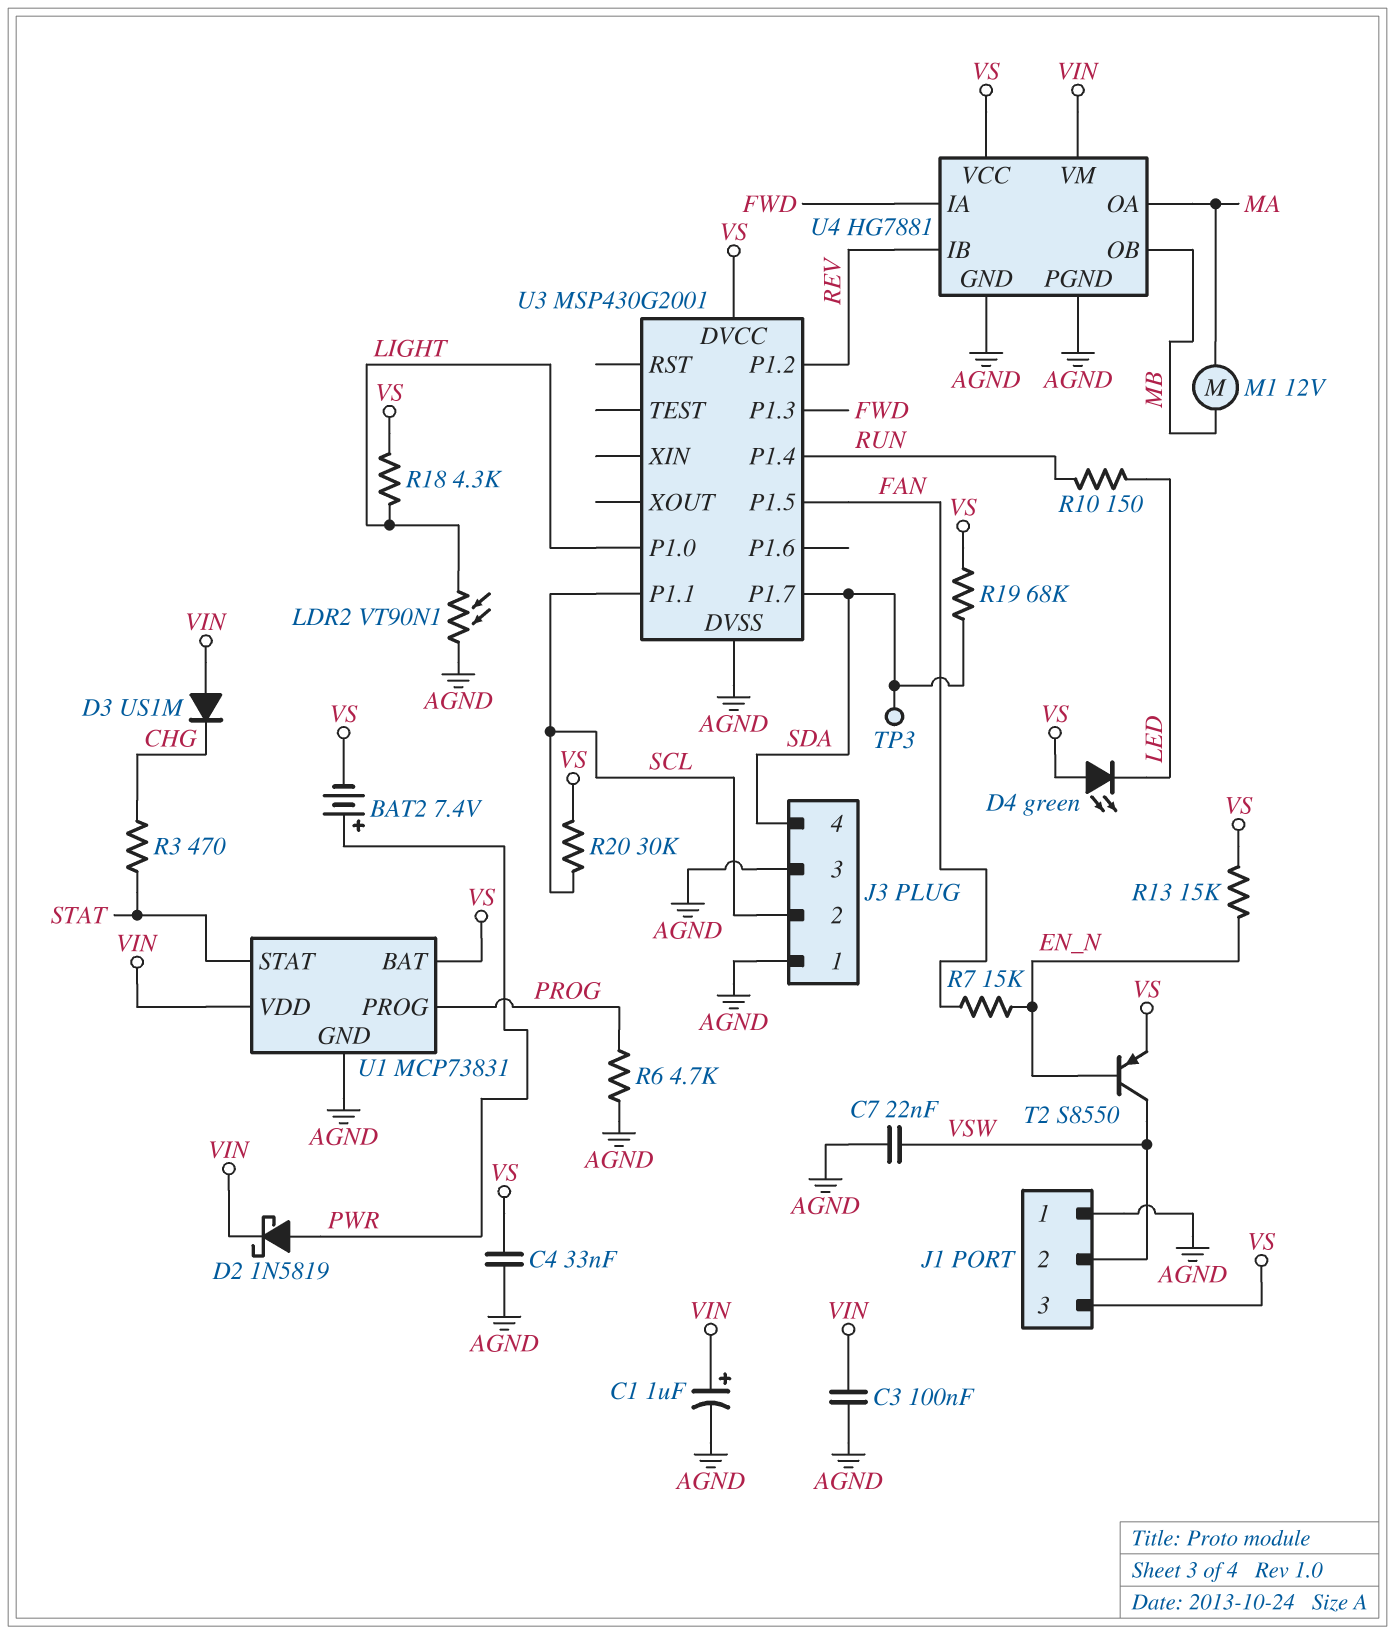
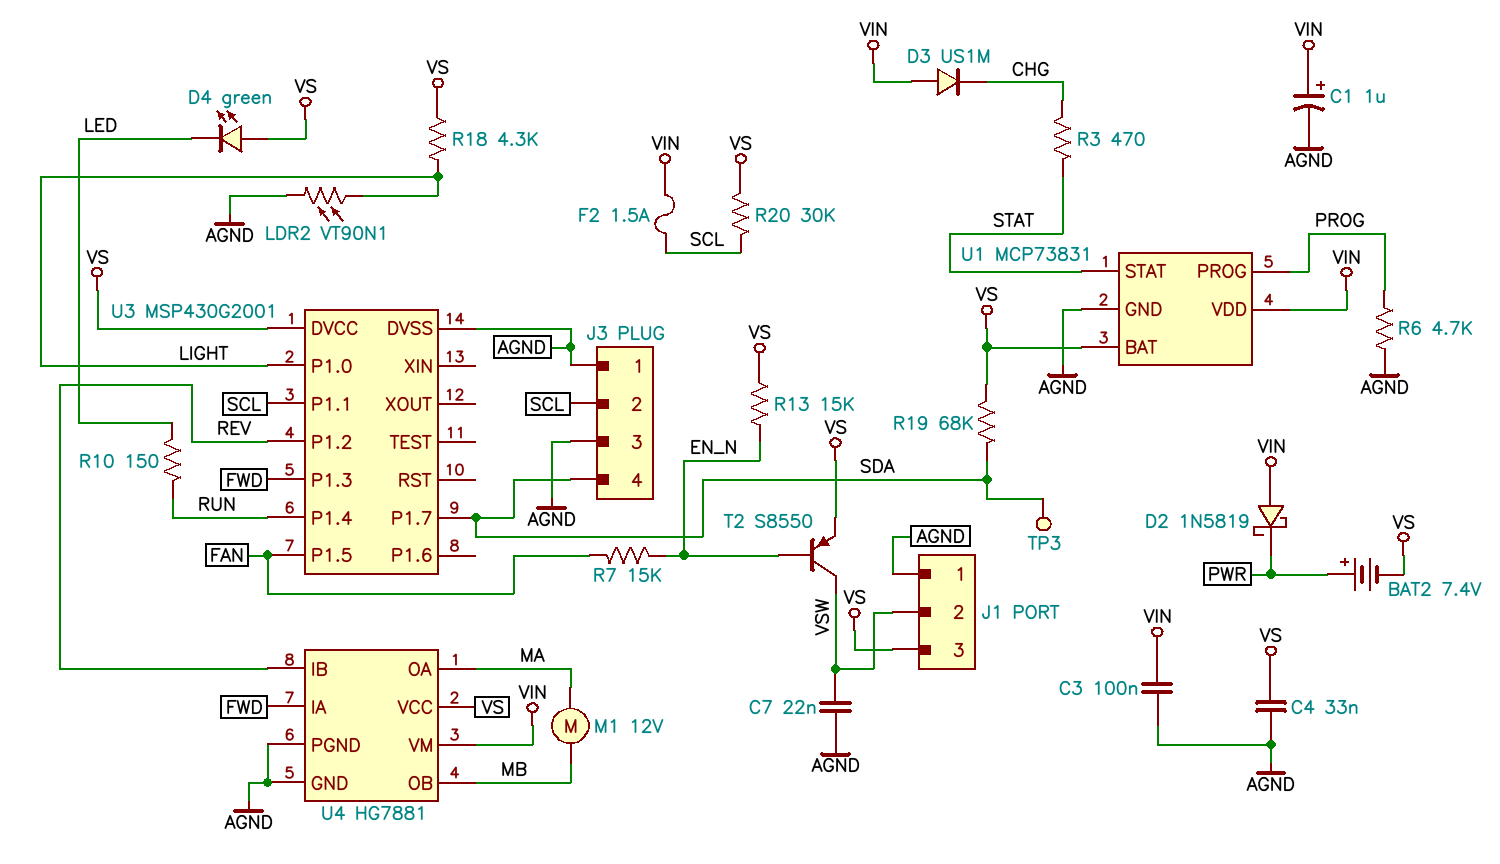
D2: schottky 1N5819 (A PWR, K VIN) -> schottky 1N5819 (A VIN, K PWR)
F2: none -> 1.5A (SCL, VIN)

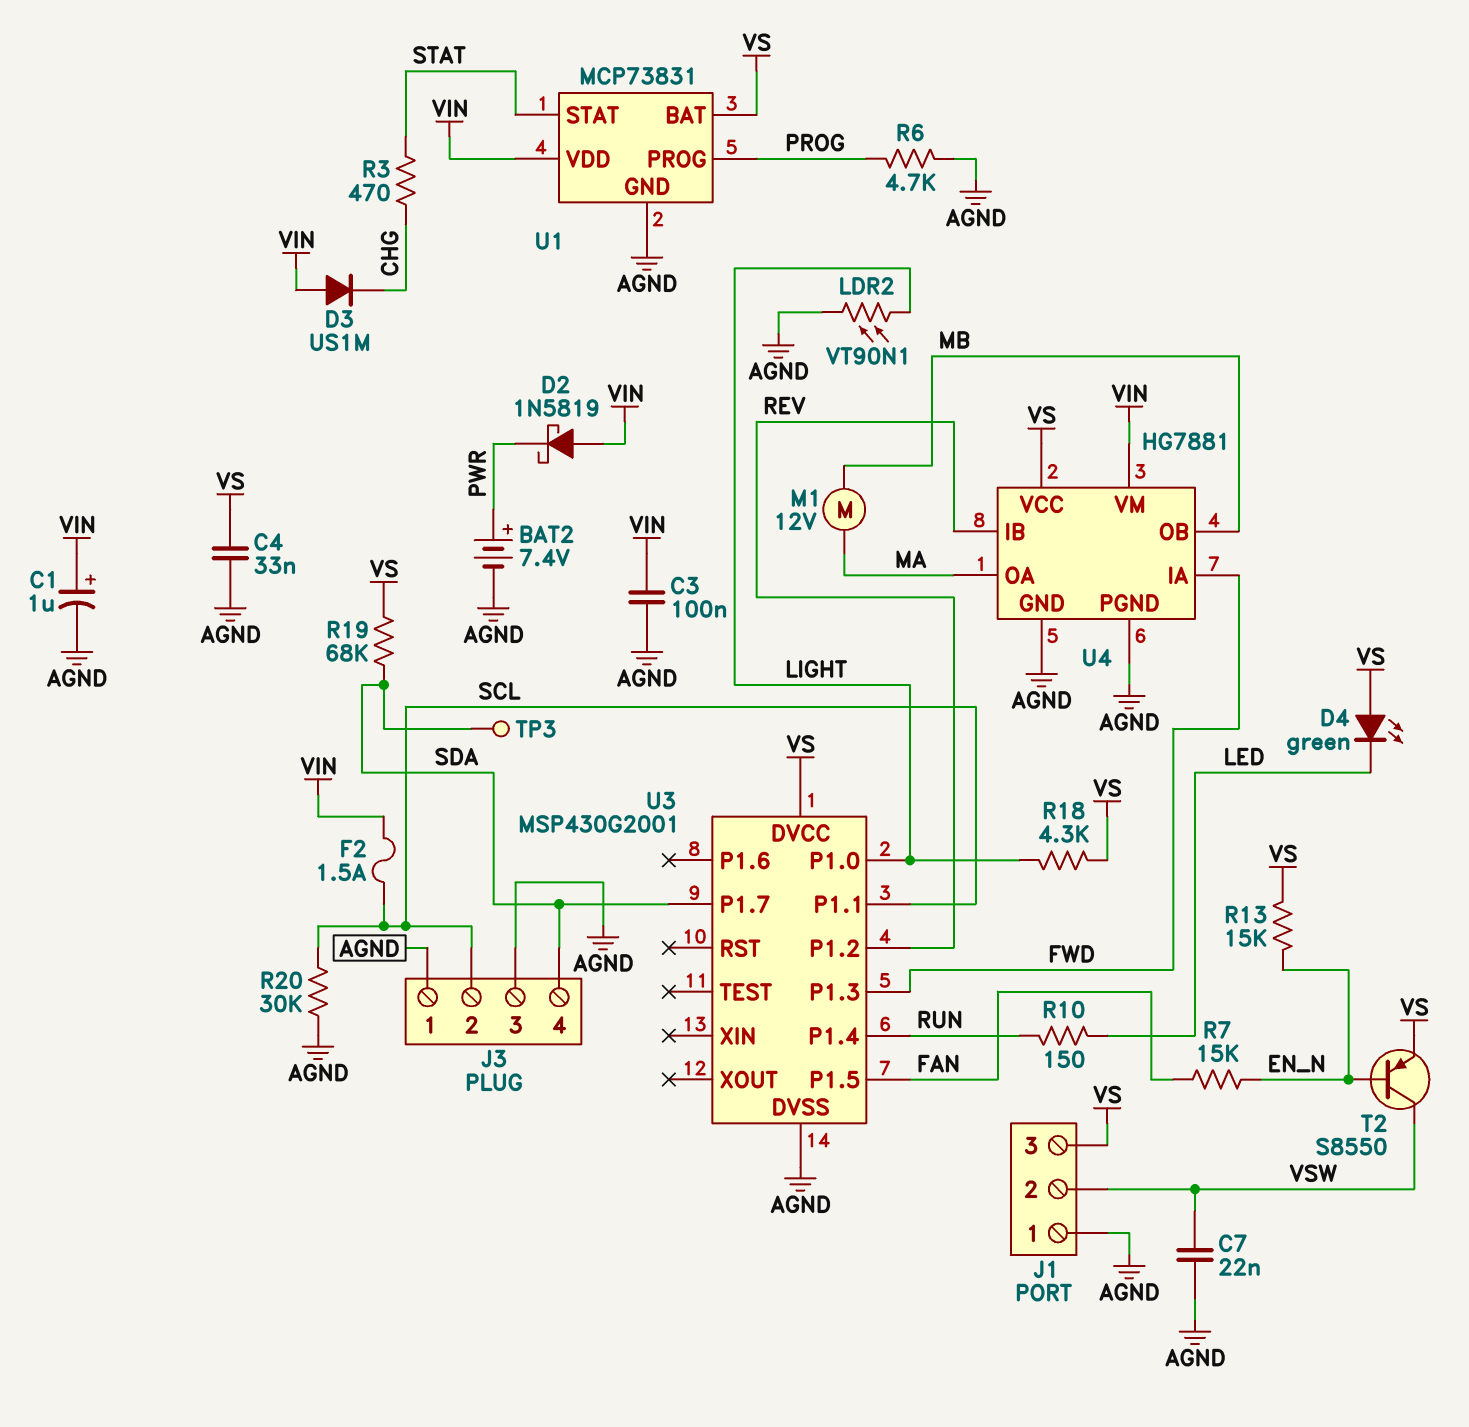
BAT2: 7.4V (plus PWR, minus VS) -> 7.4V (plus PWR, minus AGND)
R20: 30k (SCL, VS) -> 30k (AGND, SCL)

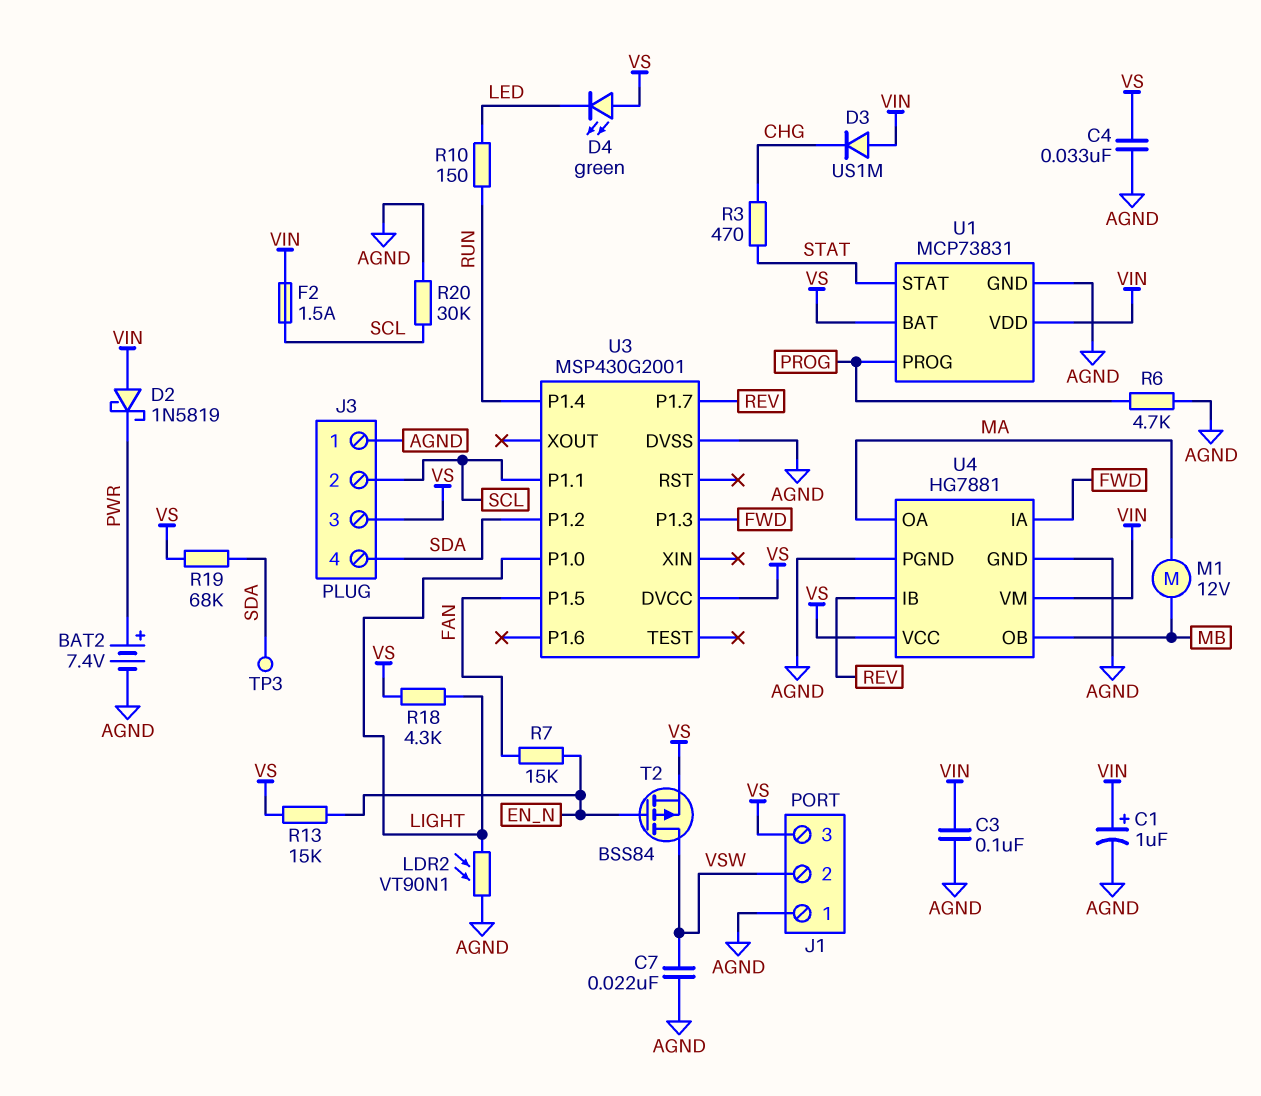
J3 pin 3: AGND -> VS
T2: PNP S8550 (B EN_N, C VSW, E VS) -> PMOS BSS84 (G EN_N, D VSW, S VS)
U3 pin P1.2: REV -> SDA
U3 pin P1.7: SDA -> REV

